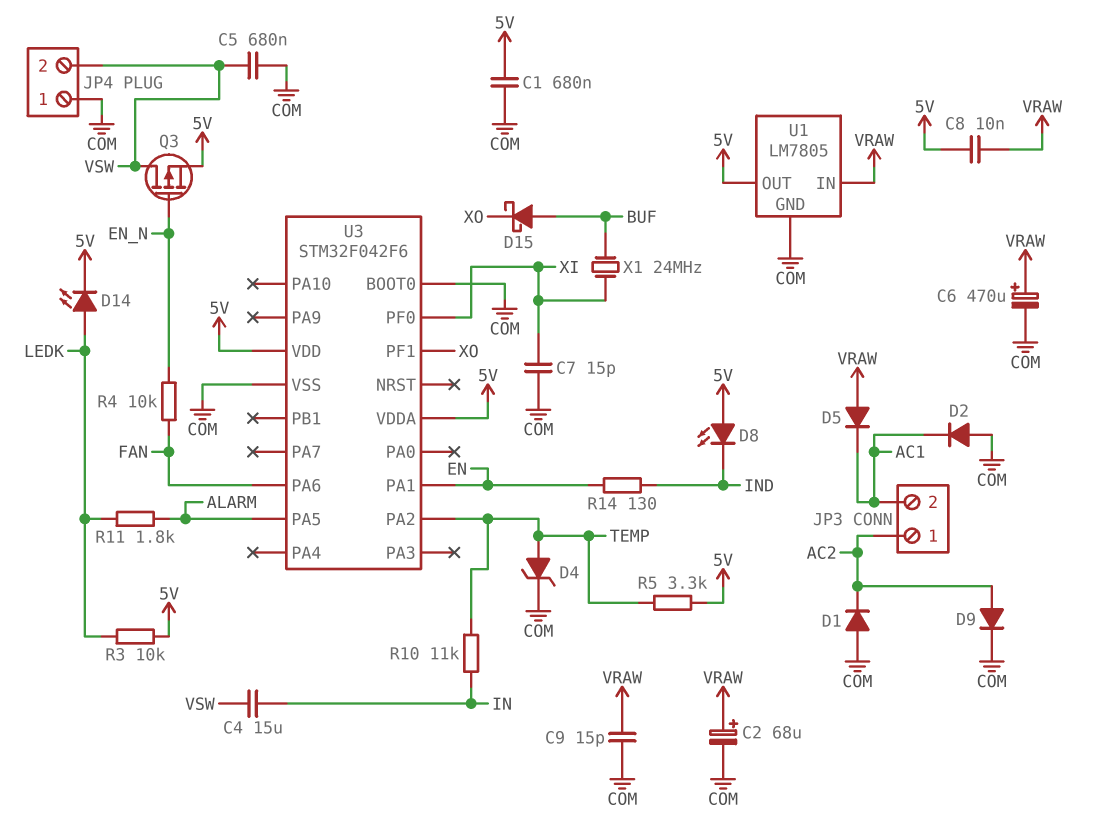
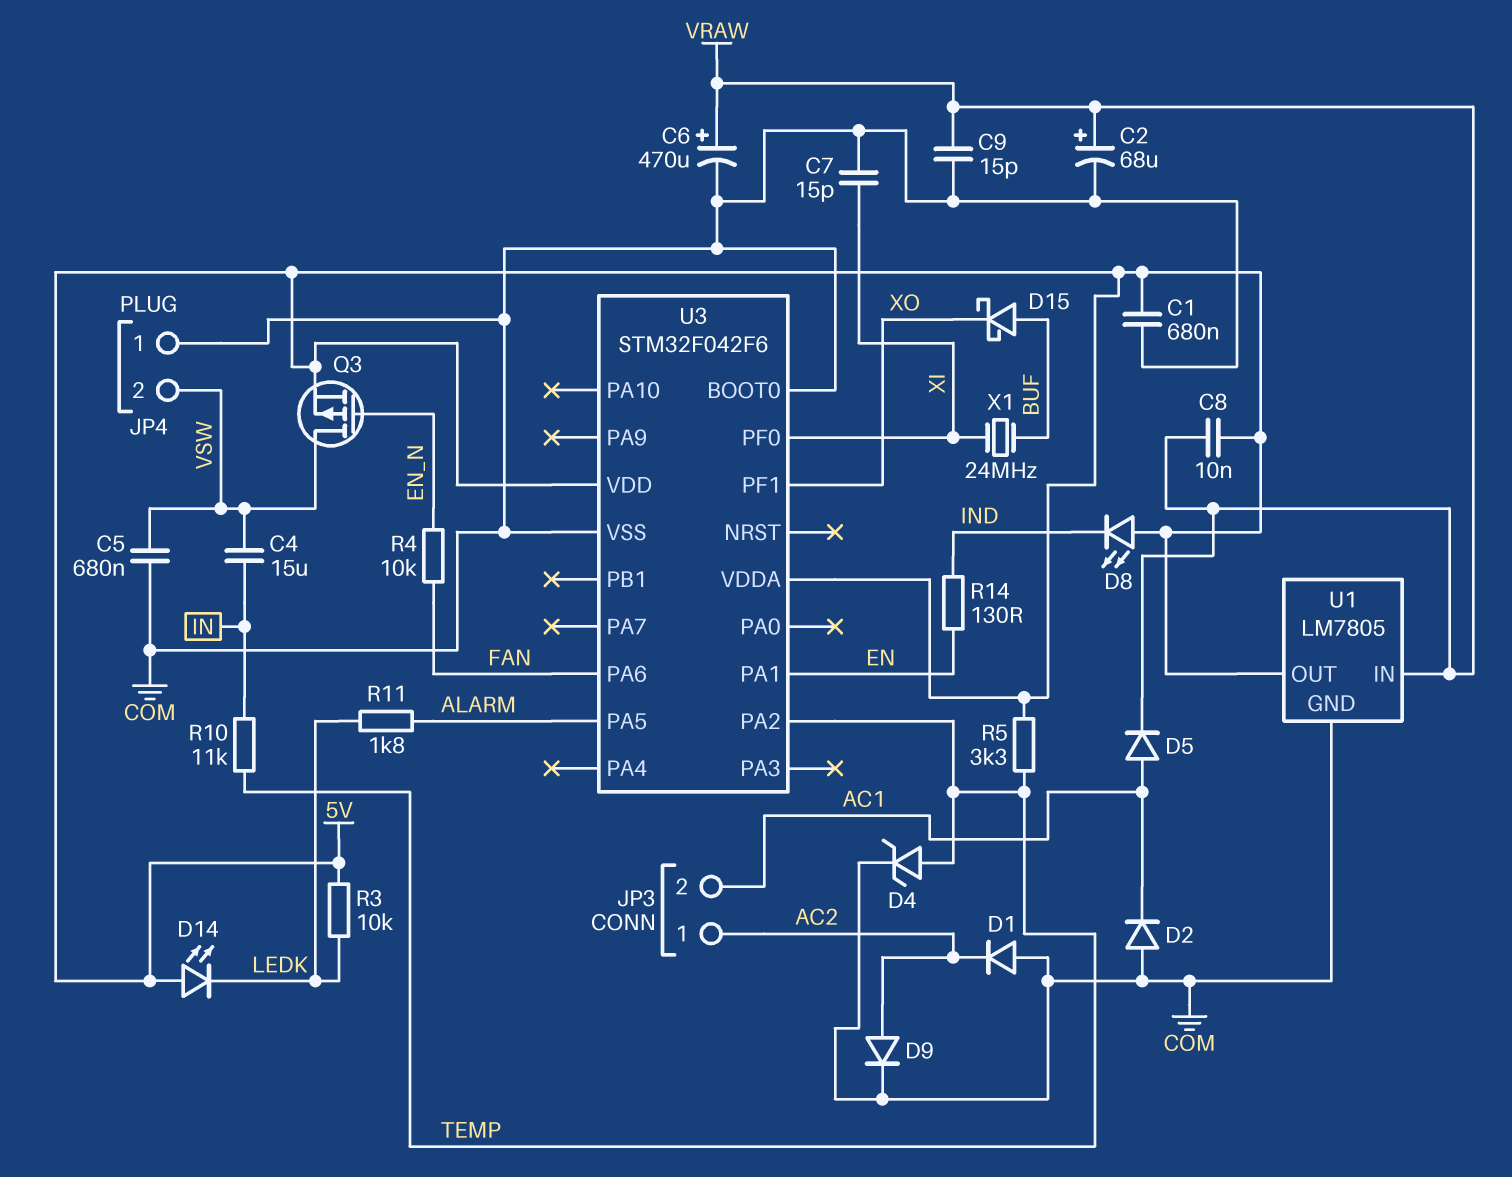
D5: diode (A VRAW, K AC1) -> diode (A AC1, K VRAW)
D14: LED (A LEDK, K 5V) -> LED (A 5V, K LEDK)

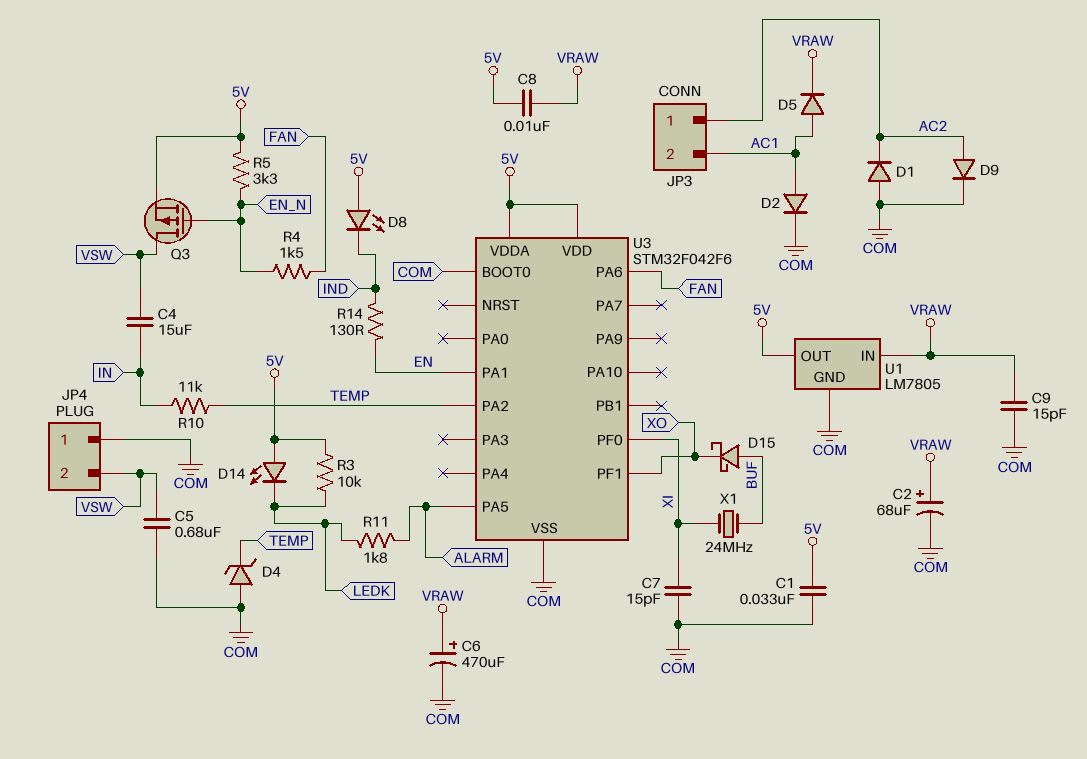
C1: 680nF (5V, COM) -> 33nF (5V, COM)
D2: diode (A COM, K AC1) -> diode (A AC1, K COM)
D4: zener (A TEMP, K COM) -> zener (A COM, K TEMP)
R4: 10k (EN_N, FAN) -> 1.5k (EN_N, FAN)
R5: 3.3k (5V, TEMP) -> 3.3k (5V, EN_N)

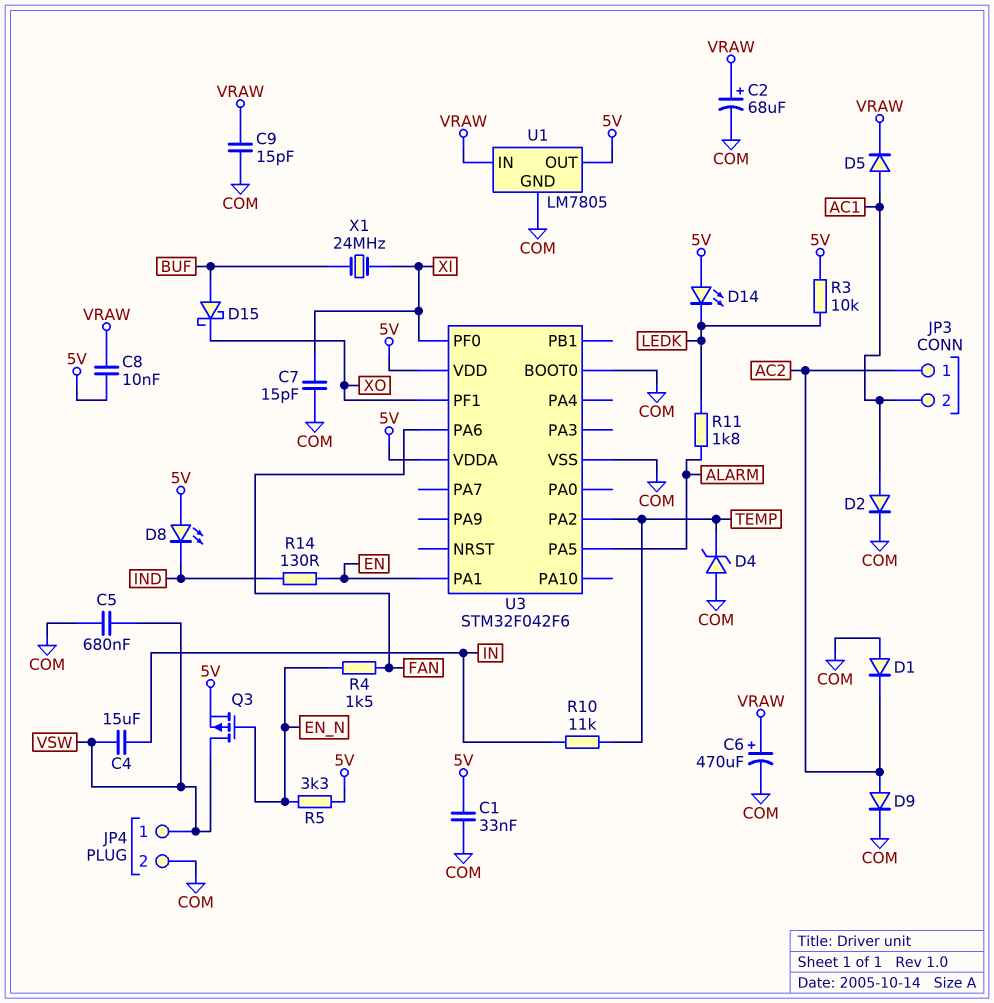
JP4 pin 1: COM -> VSW
JP4 pin 2: VSW -> COM

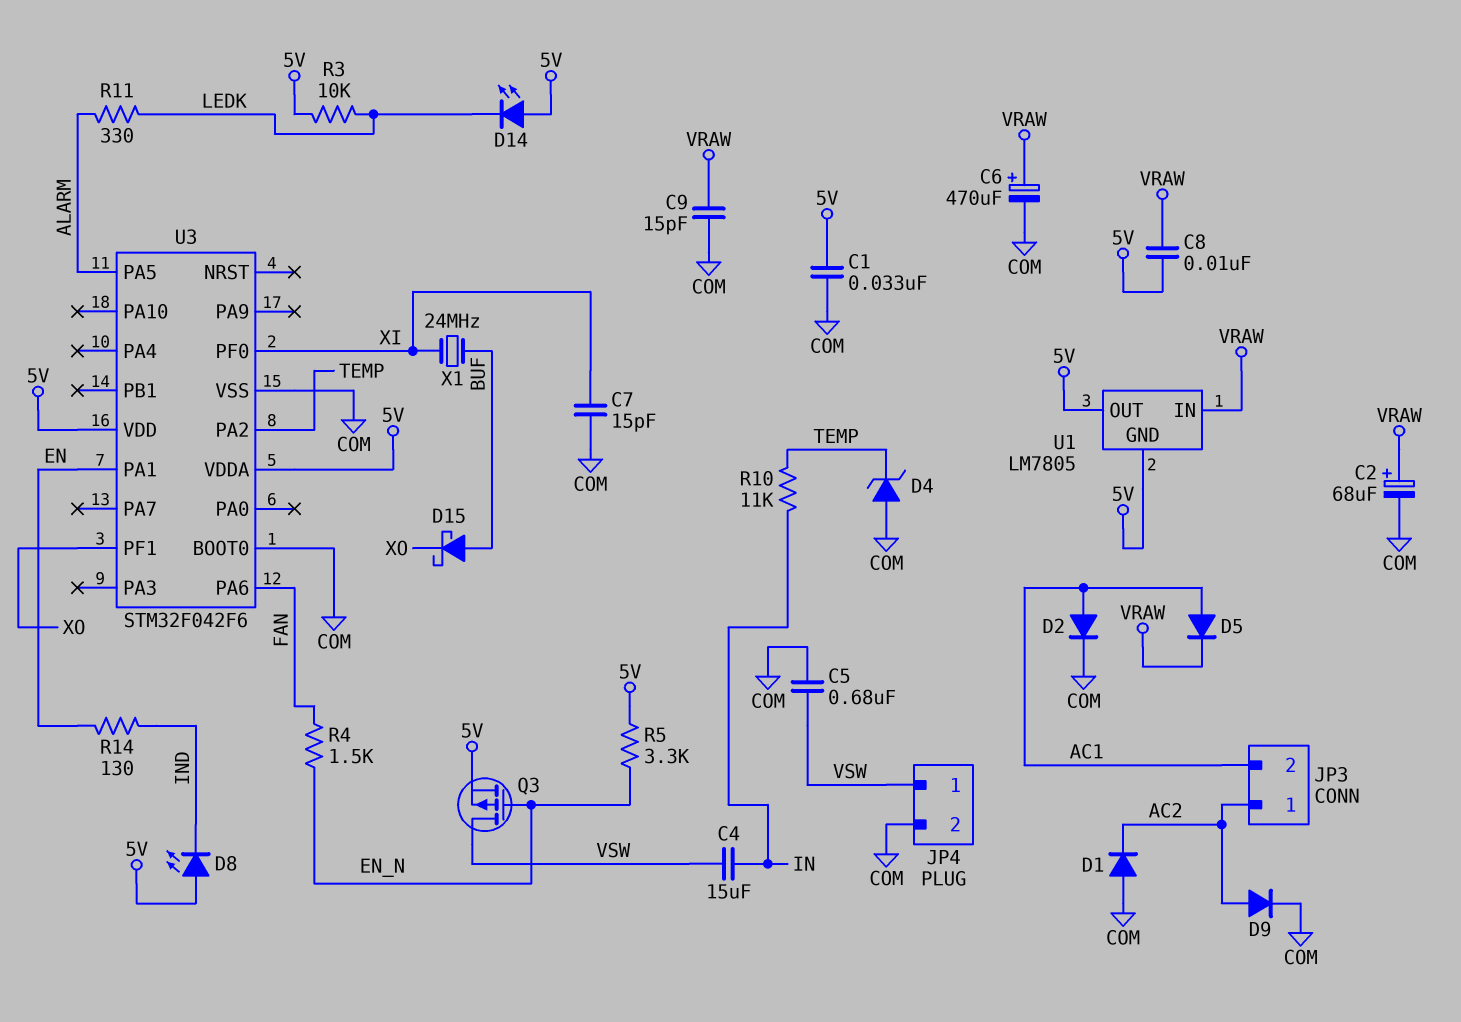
R11: 1.8k (ALARM, LEDK) -> 330 (ALARM, LEDK)
U1 pin GND: COM -> 5V

